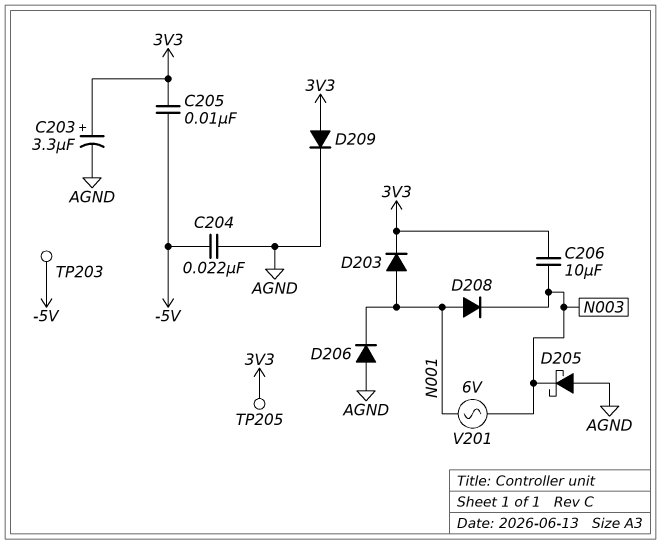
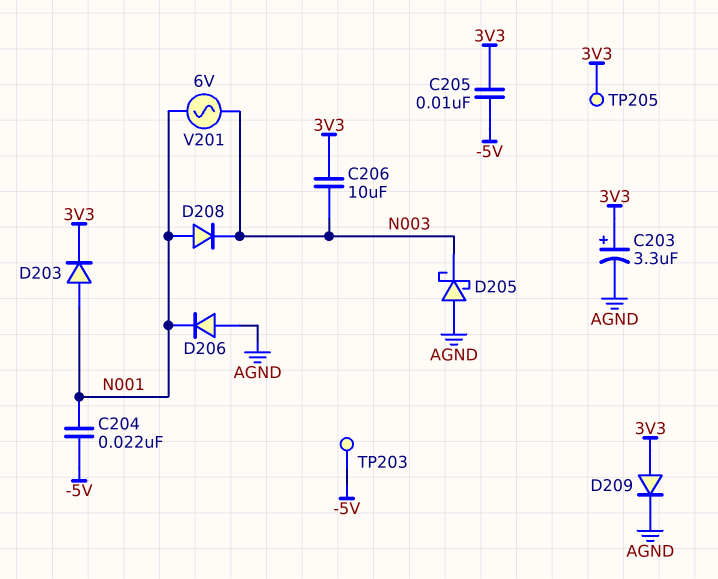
C204: 22nF (-5V, AGND) -> 22nF (-5V, N001)

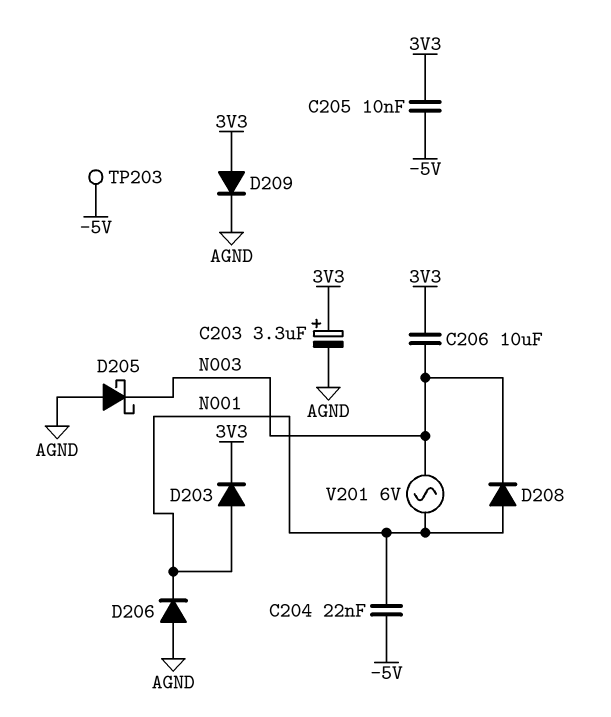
TP205: test point (3V3) -> none

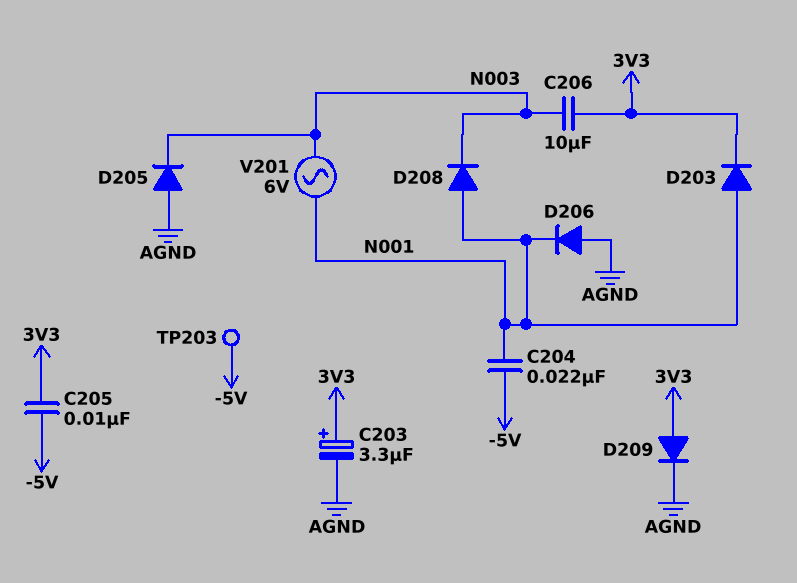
D205: schottky (A AGND, K N003) -> diode (A AGND, K N003)

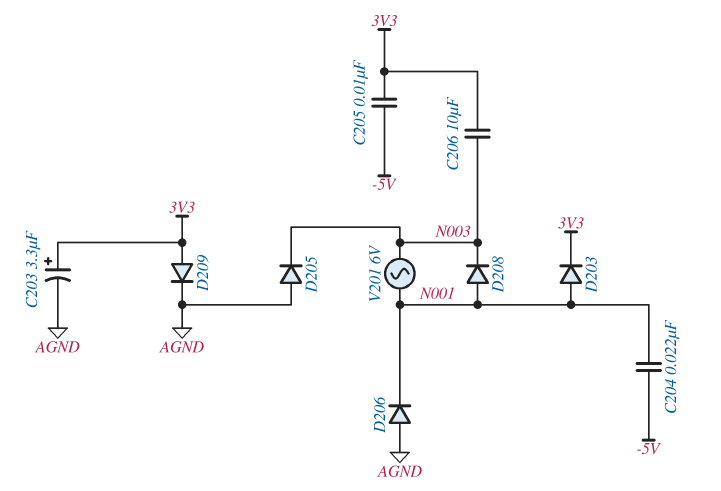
TP203: test point (-5V) -> none

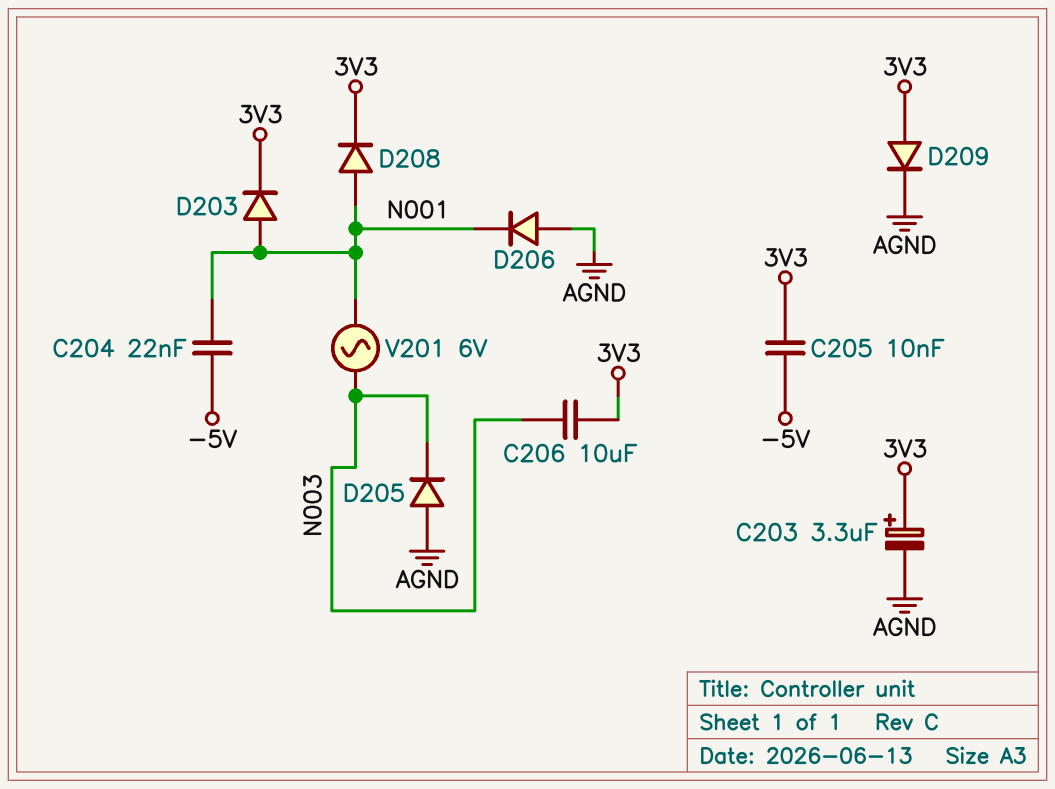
D208: diode (A N001, K N003) -> diode (A N001, K 3V3)

